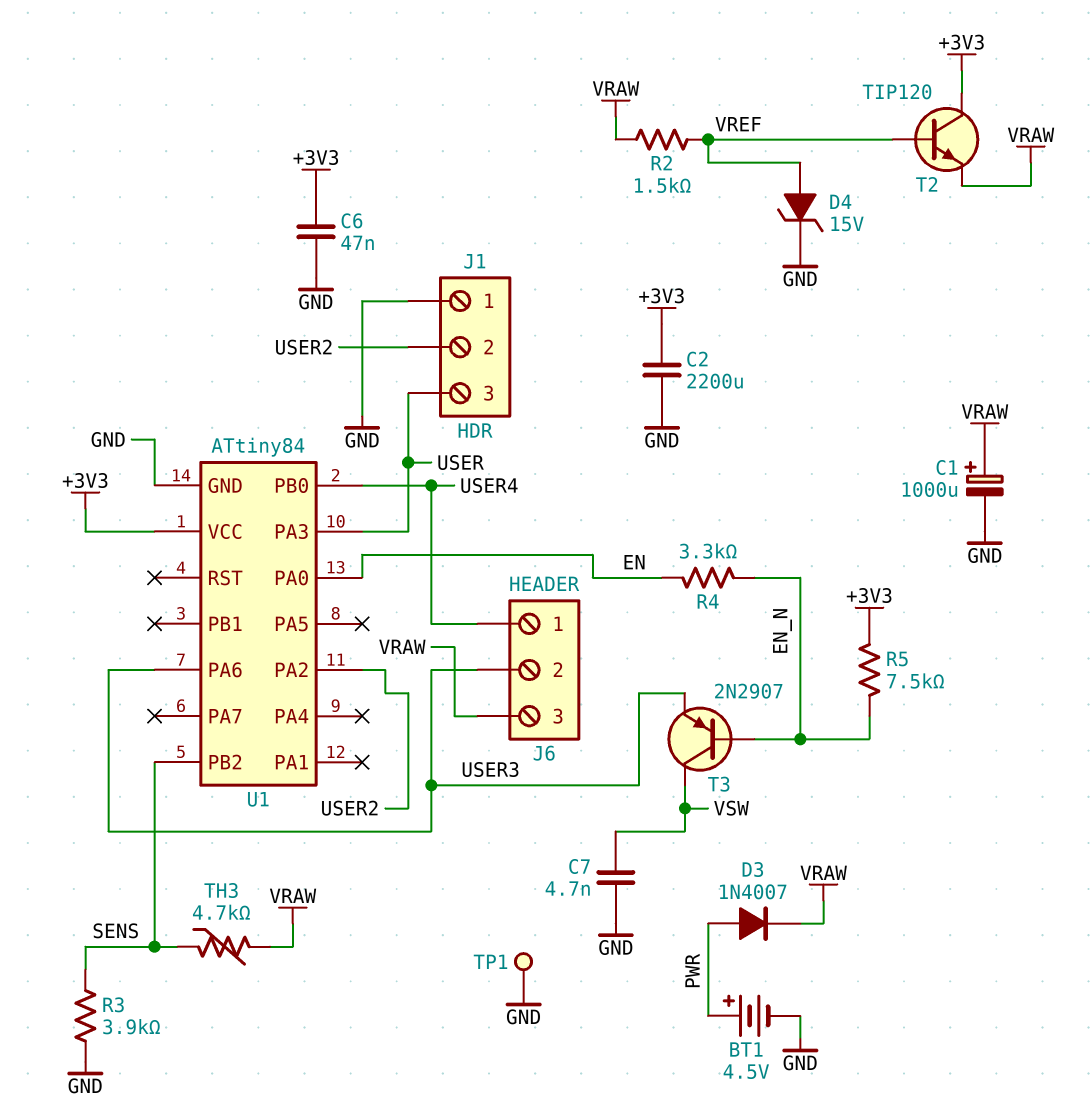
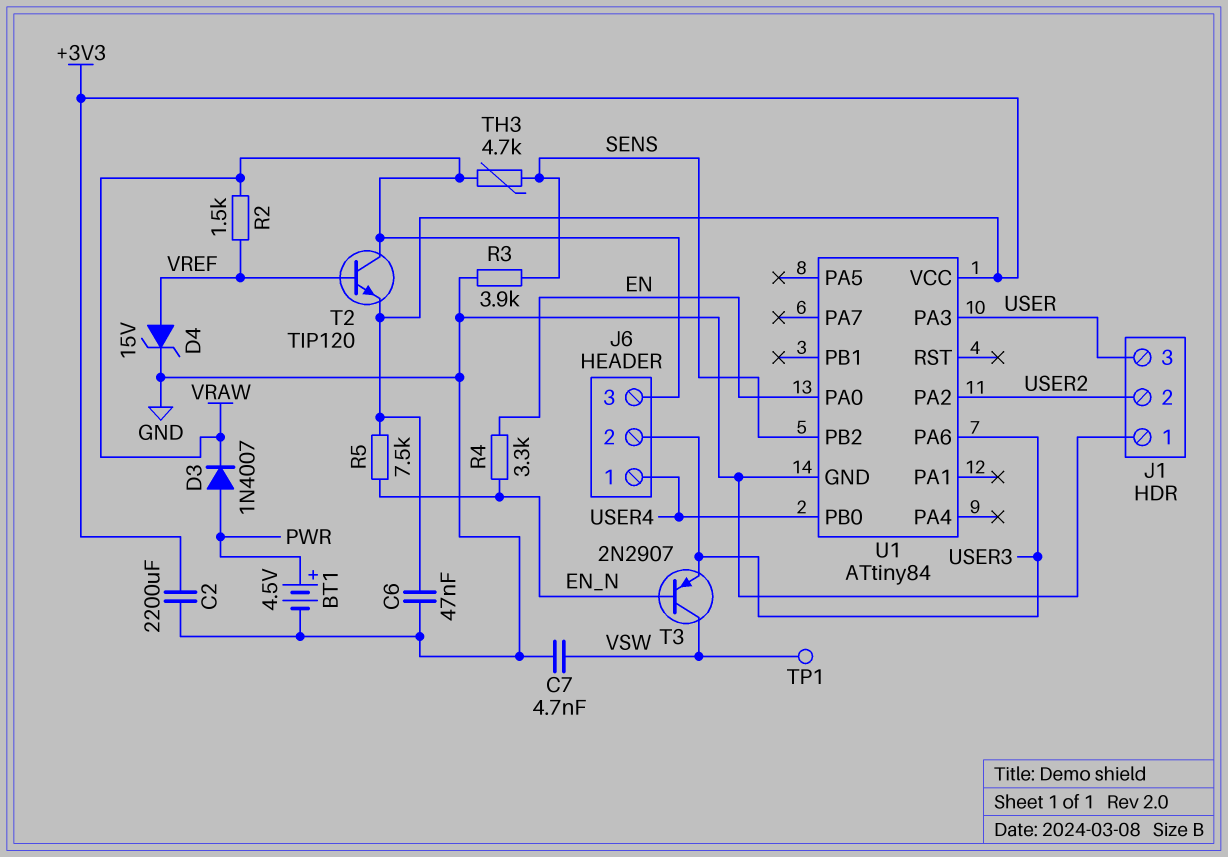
C1: 1000uF (plus VRAW, minus GND) -> none
T2: NPN TIP120 (B VREF, C +3V3, E VRAW) -> NPN TIP120 (B VREF, C VRAW, E +3V3)
TP1: test point (GND) -> test point (VSW)

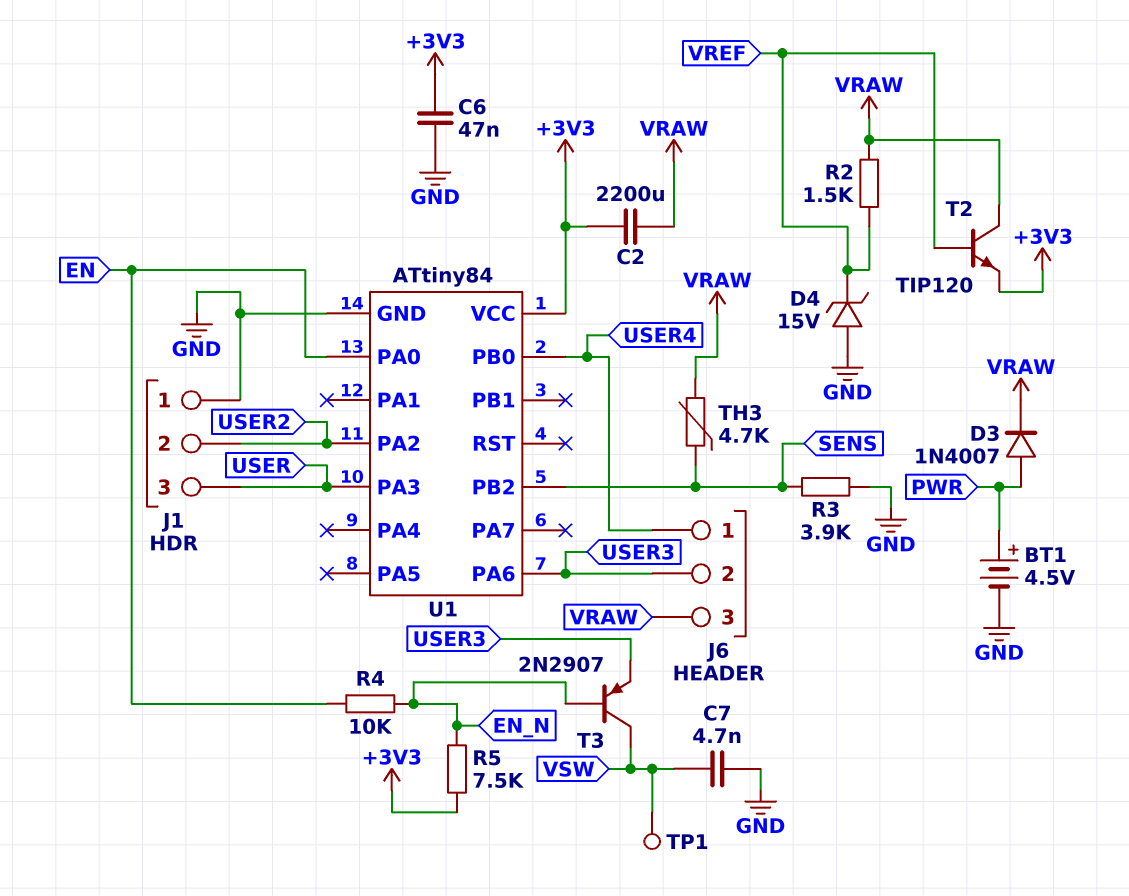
C2: 2200uF (+3V3, GND) -> 2200uF (+3V3, VRAW)
D4: zener 15V (A VREF, K GND) -> zener 15V (A GND, K VREF)
R4: 3.3k (EN, EN_N) -> 10k (EN, EN_N)

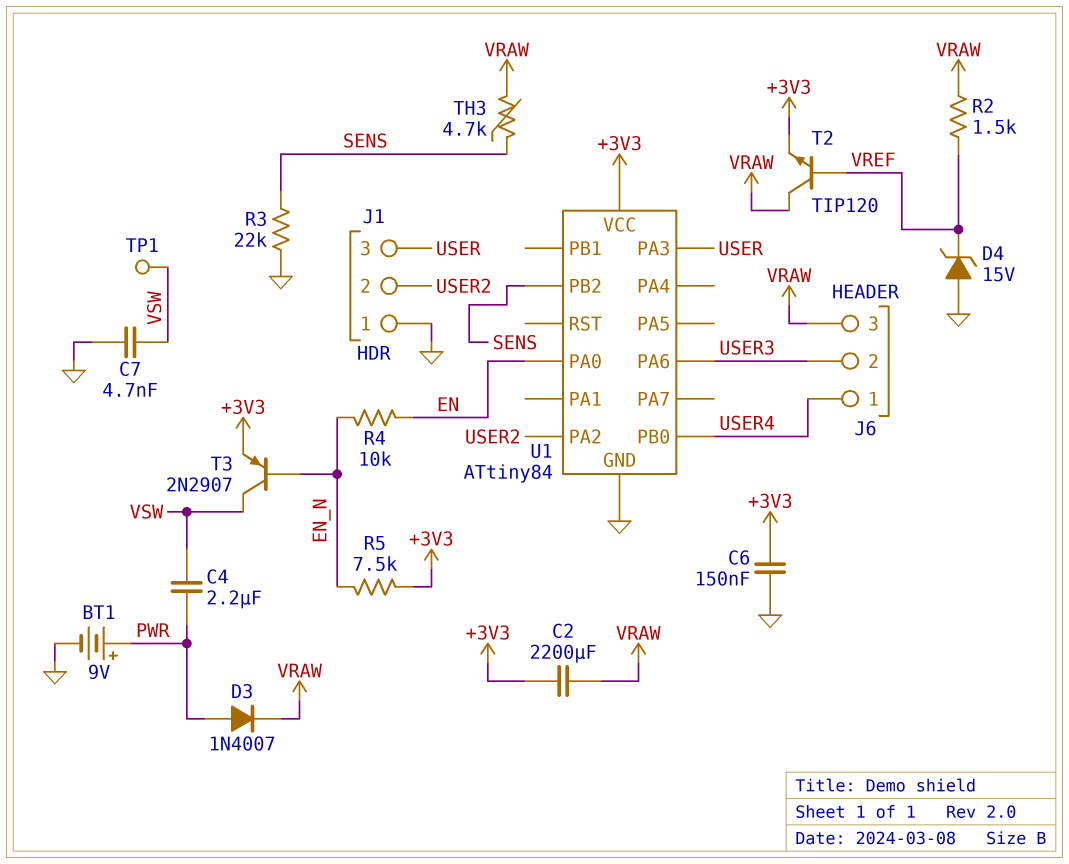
BT1: 4.5V (plus PWR, minus GND) -> 9V (plus PWR, minus GND)
C4: none -> 2.2uF (PWR, VSW)
C6: 47nF (+3V3, GND) -> 150nF (+3V3, GND)
R3: 3.9k (GND, SENS) -> 22k (GND, SENS)
T3: PNP 2N2907 (B EN_N, C VSW, E USER3) -> PNP 2N2907 (B EN_N, C VSW, E +3V3)

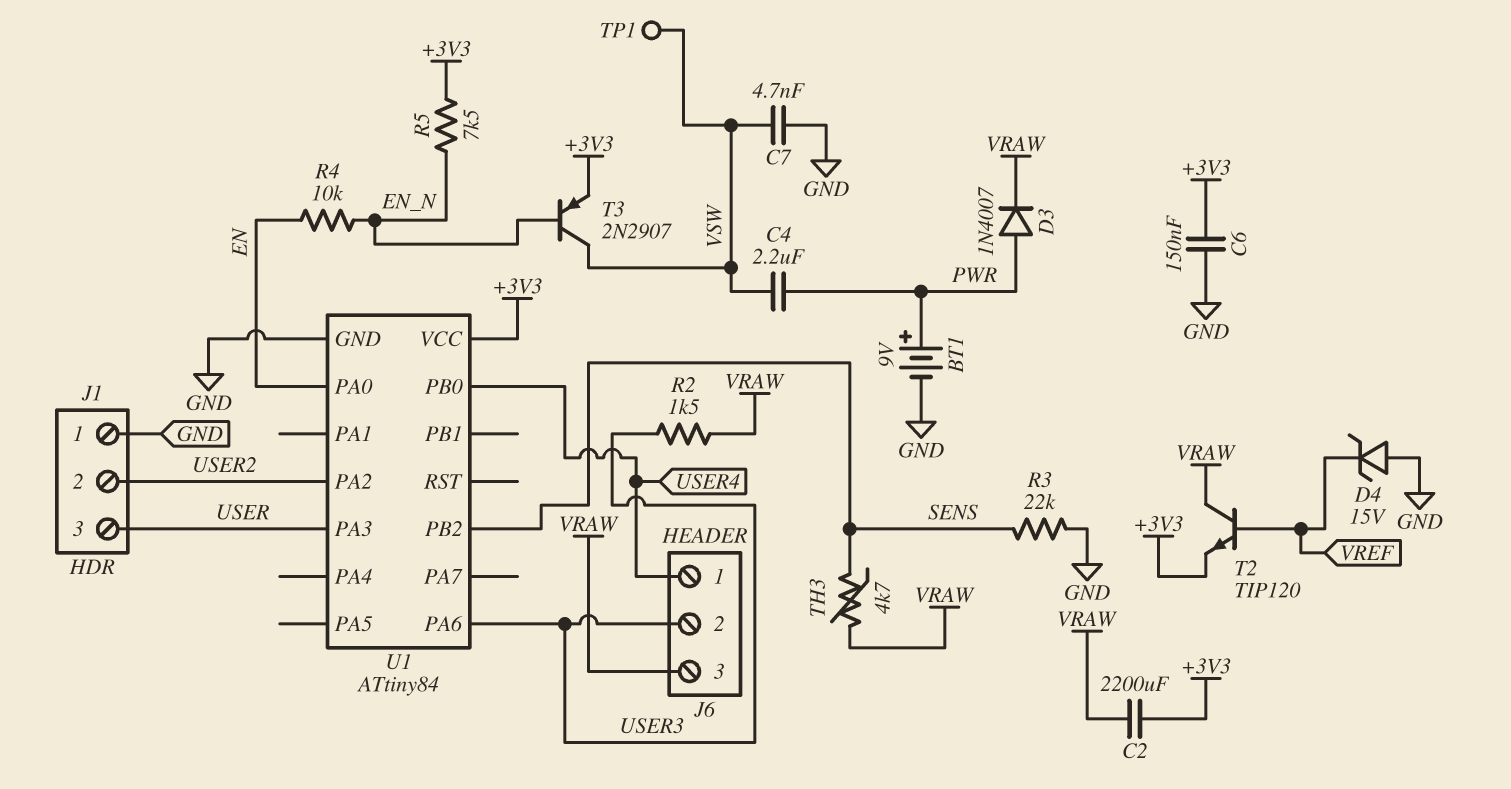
R2: 1.5k (VRAW, VREF) -> 1.5k (USER3, VRAW)

